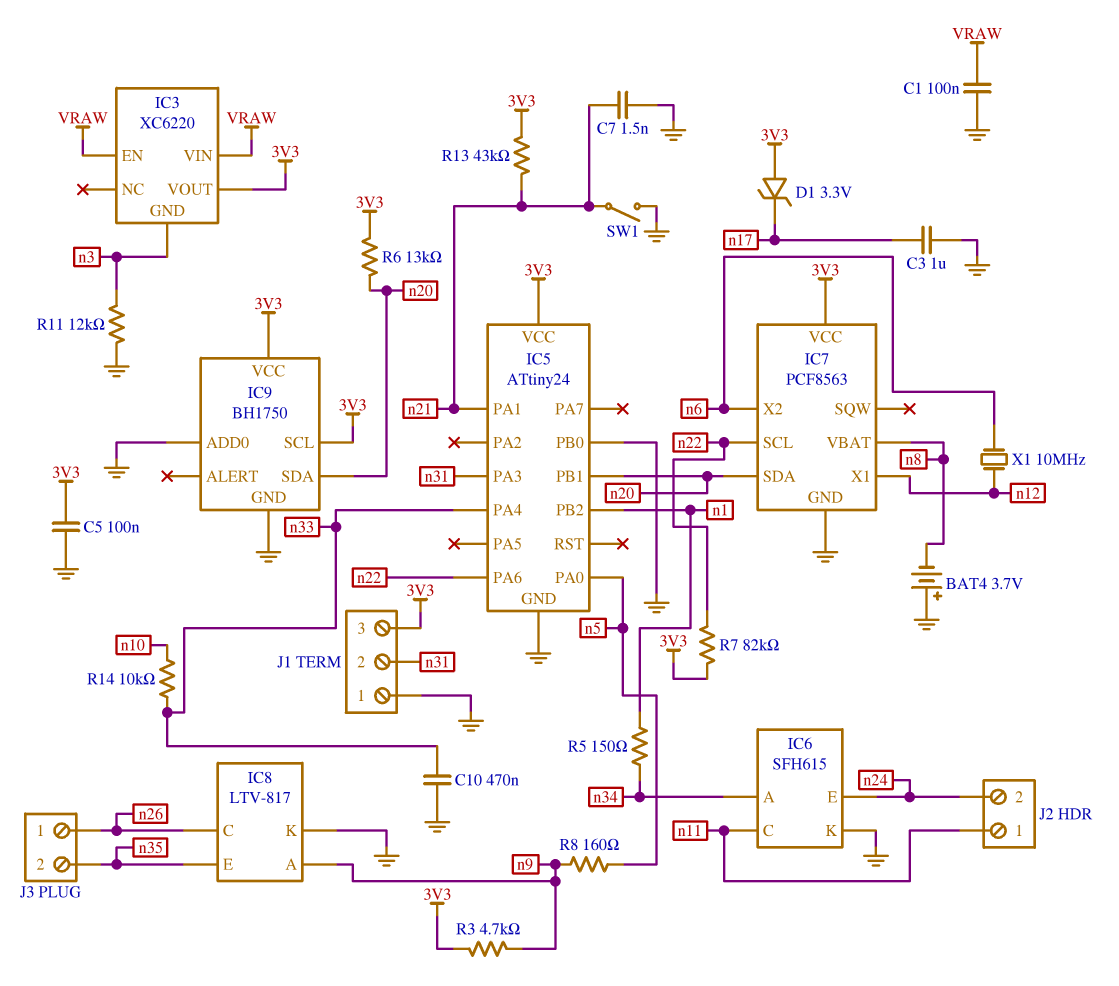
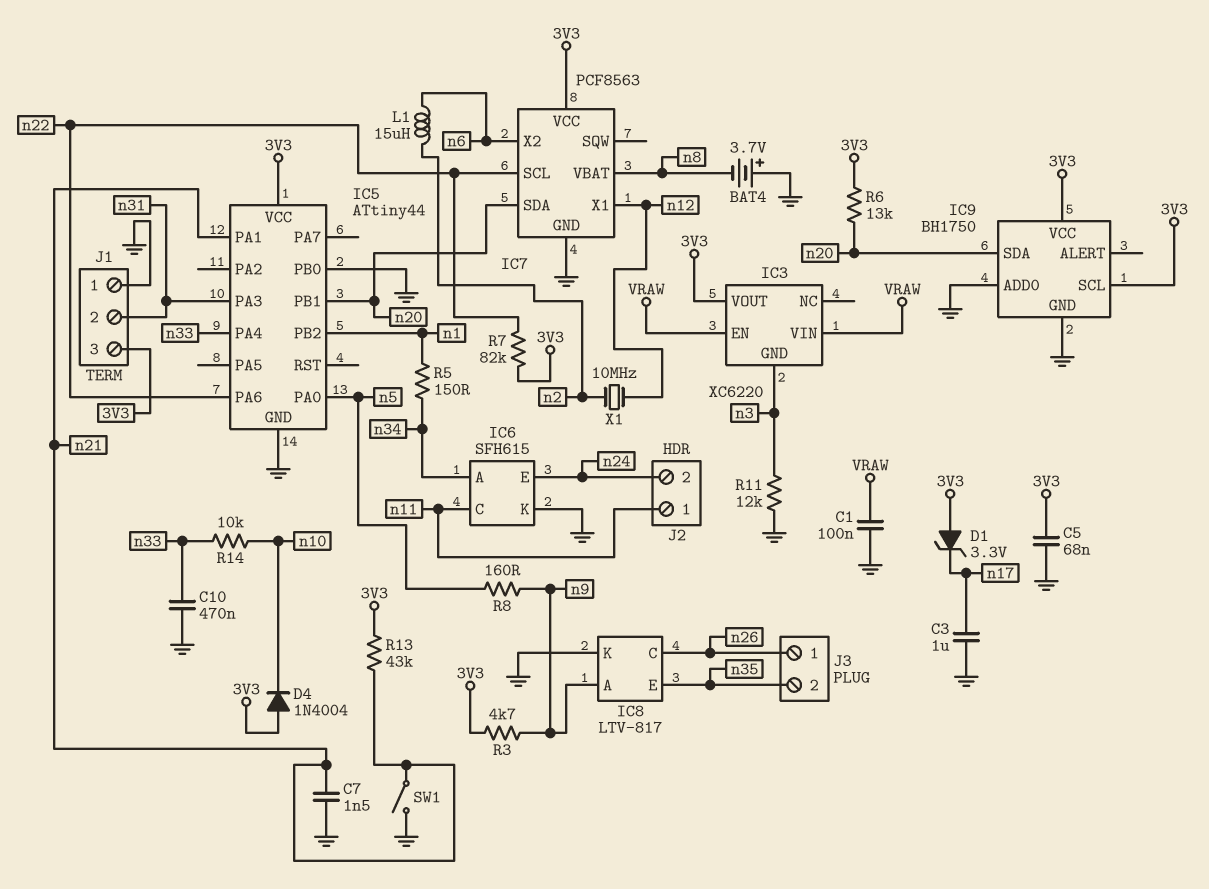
C5: 100nF (3V3, GND) -> 68nF (3V3, GND)
D4: none -> diode 1N4004 (A 3V3, K n10)
IC5: ATtiny24 -> ATtiny44
L1: none -> 15uH (n2, n6)
X1: 10MHz (n6, n12) -> 10MHz (n2, n12)

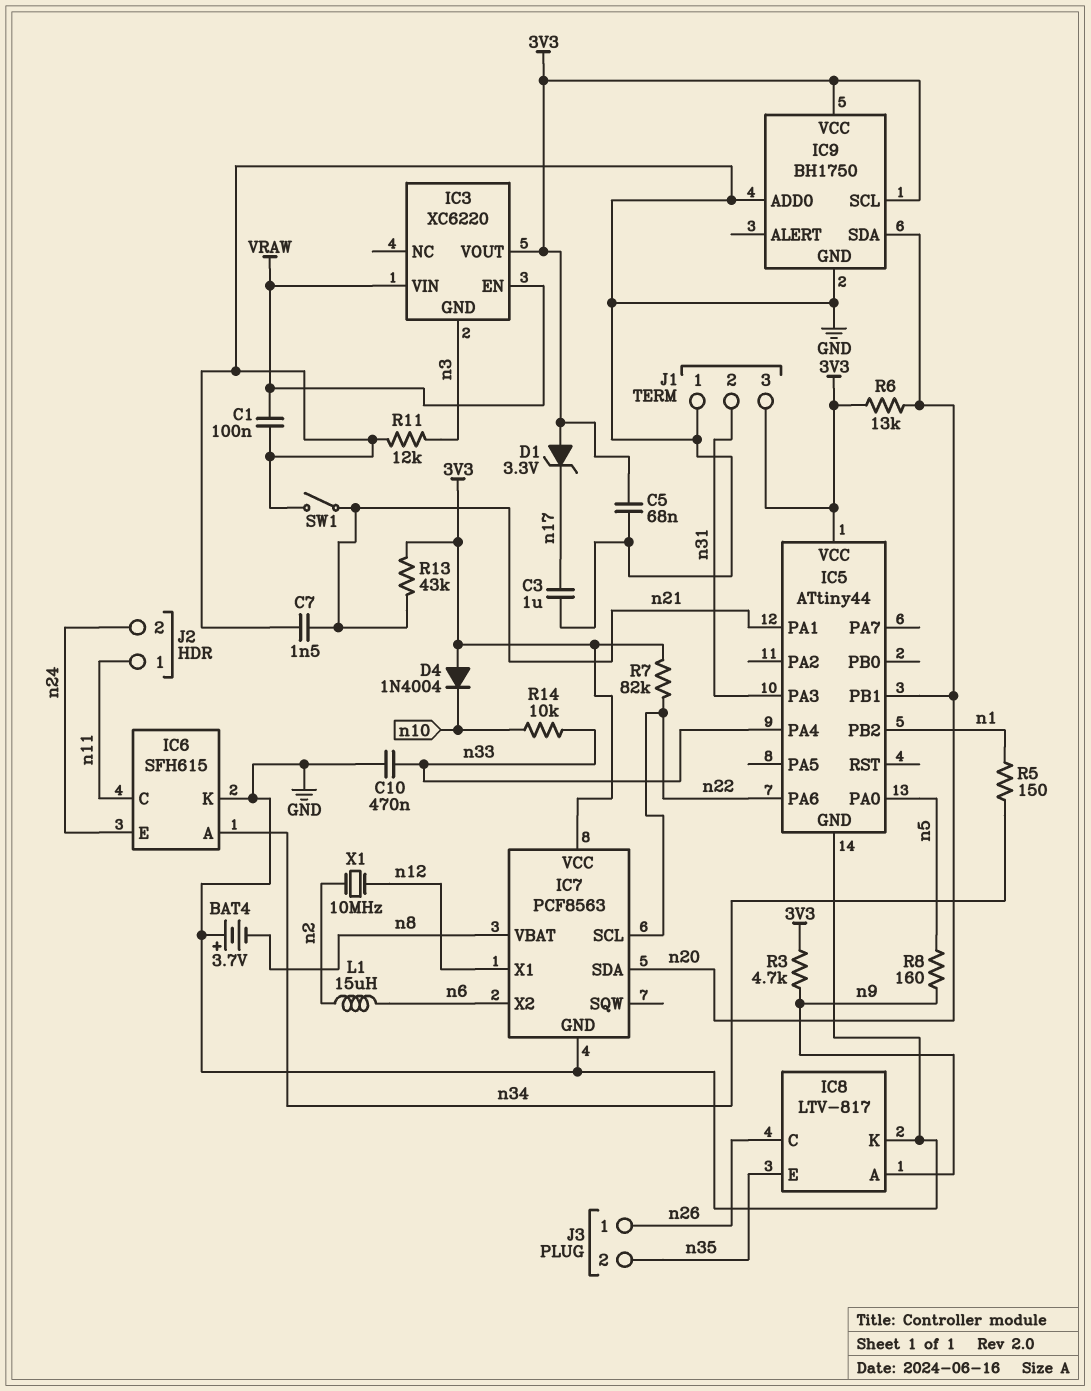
IC5 pin PB0: GND -> none

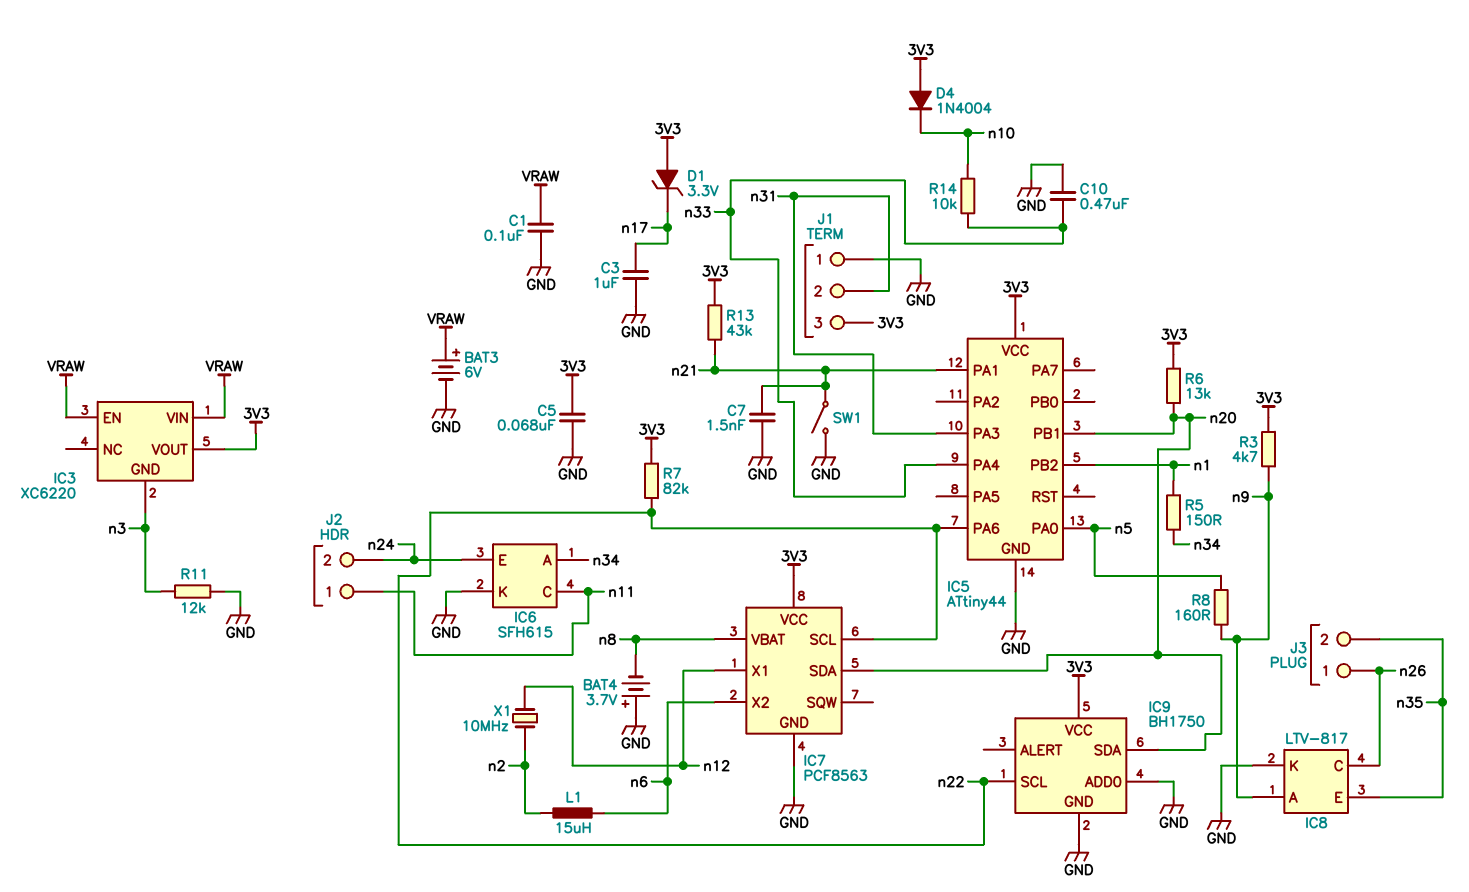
BAT3: none -> 6V (plus VRAW, minus GND)
IC9 pin SCL: 3V3 -> n22

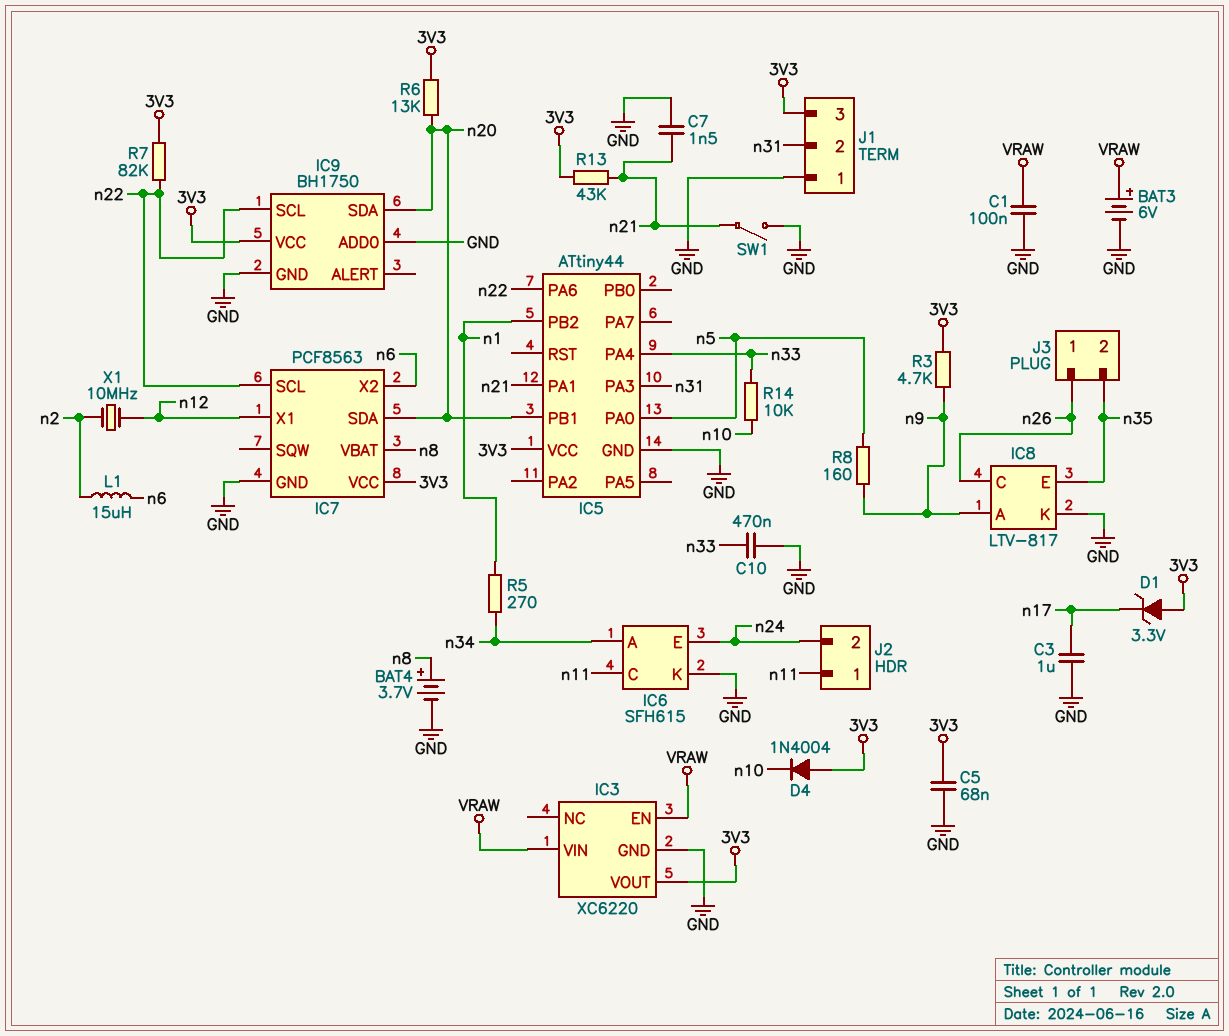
BAT4: 3.7V (plus GND, minus n8) -> 3.7V (plus n8, minus GND)
IC3 pin GND: n3 -> GND
R5: 150 (n1, n34) -> 270 (n1, n34)
R11: 12k (GND, n3) -> none

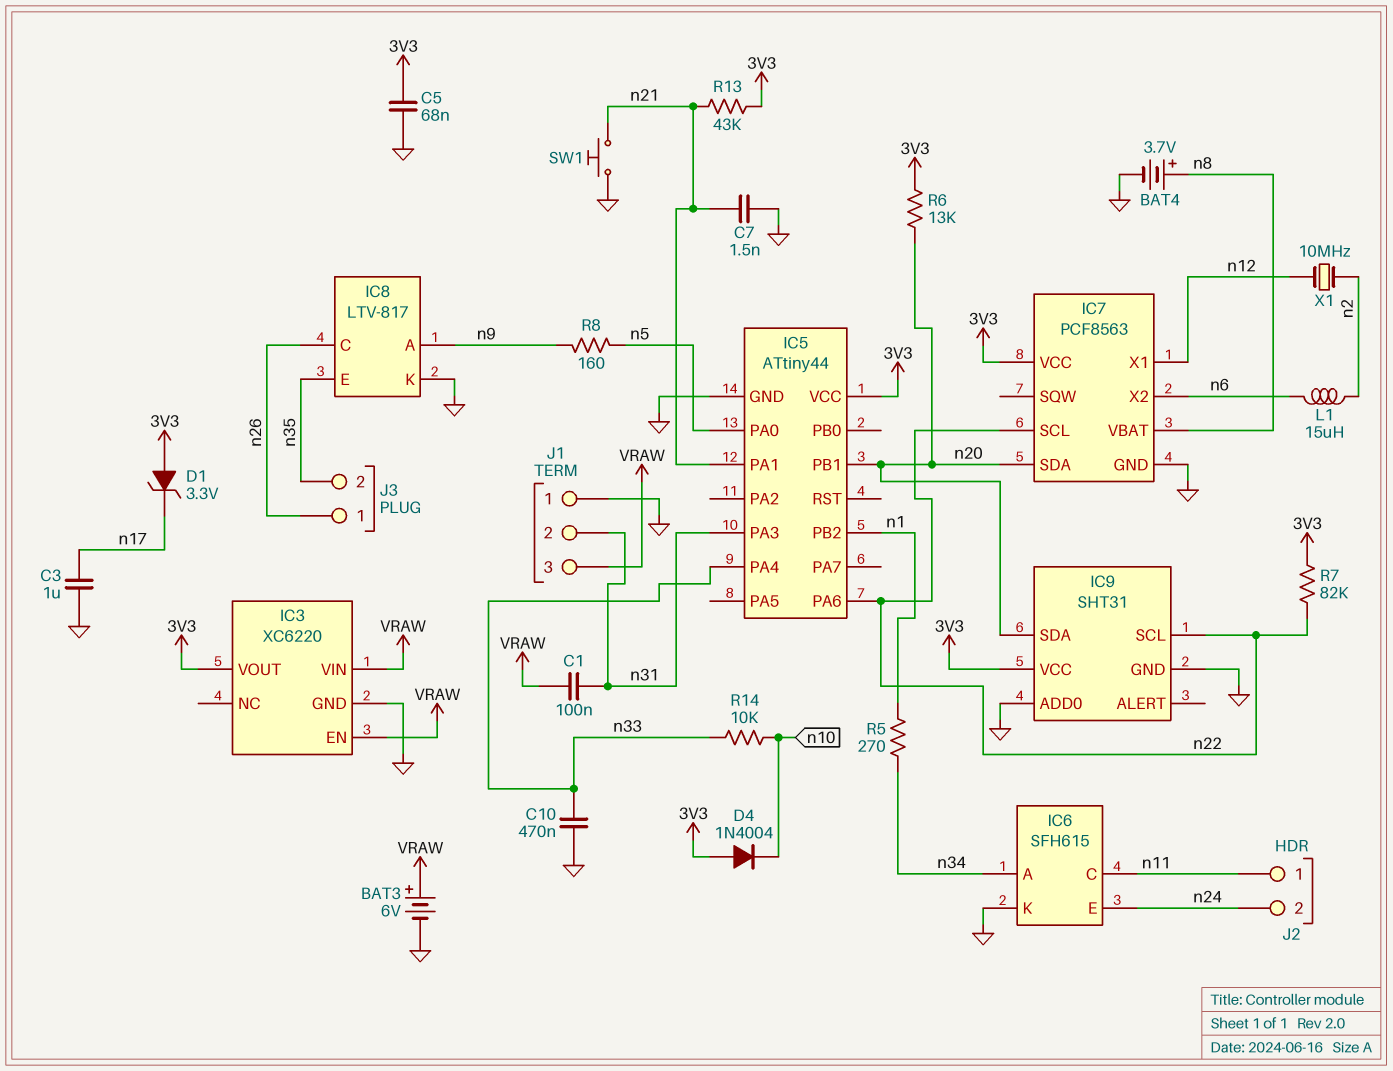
C1: 100nF (GND, VRAW) -> 100nF (VRAW, n31)
IC9: BH1750 -> SHT31
J1 pin 3: 3V3 -> VRAW
R3: 4.7k (3V3, n9) -> none
SW1: switch (GND, n21) -> button (GND, n21)

